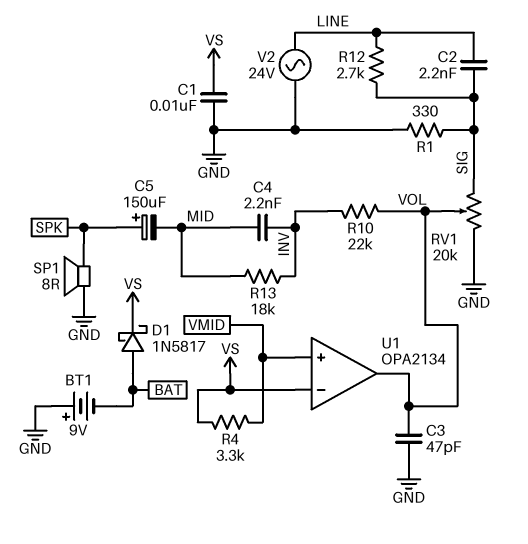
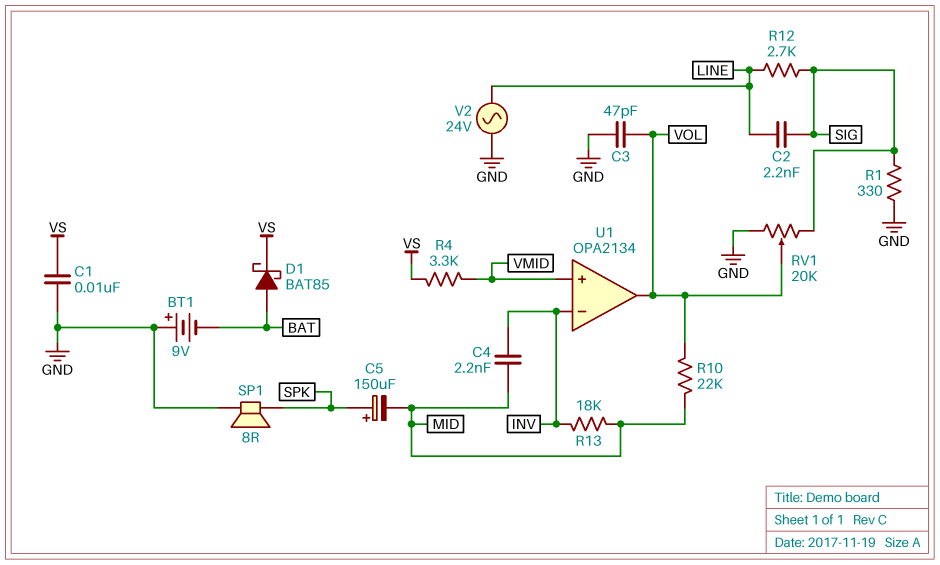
D1: schottky 1N5817 (A BAT, K VS) -> schottky BAT85 (A BAT, K VS)
R10: 22k (INV, VOL) -> 22k (MID, VOL)
U1 pin in-: VS -> INV

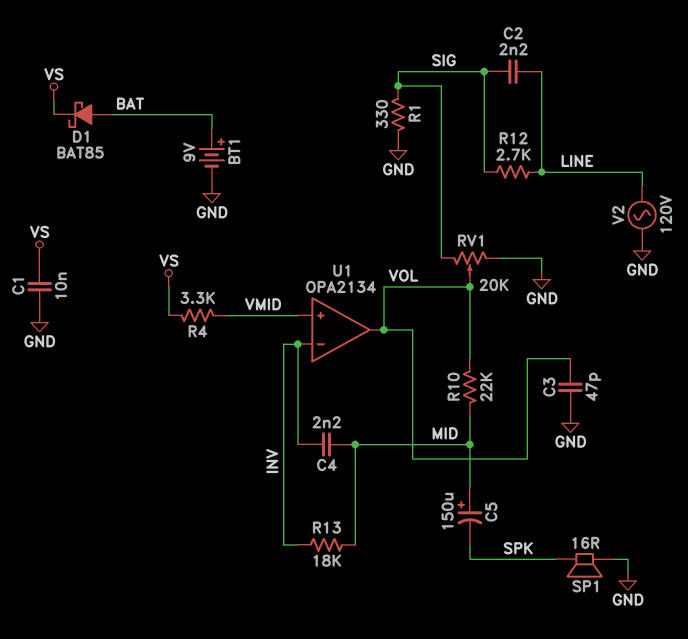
BT1: 9V (plus GND, minus BAT) -> 9V (plus BAT, minus GND)
C5: 150uF (plus SPK, minus MID) -> 150uF (plus MID, minus SPK)
SP1: speaker 8R (GND, SPK) -> speaker 16R (GND, SPK)
V2: AC 24V (GND, LINE) -> AC 120V (GND, LINE)

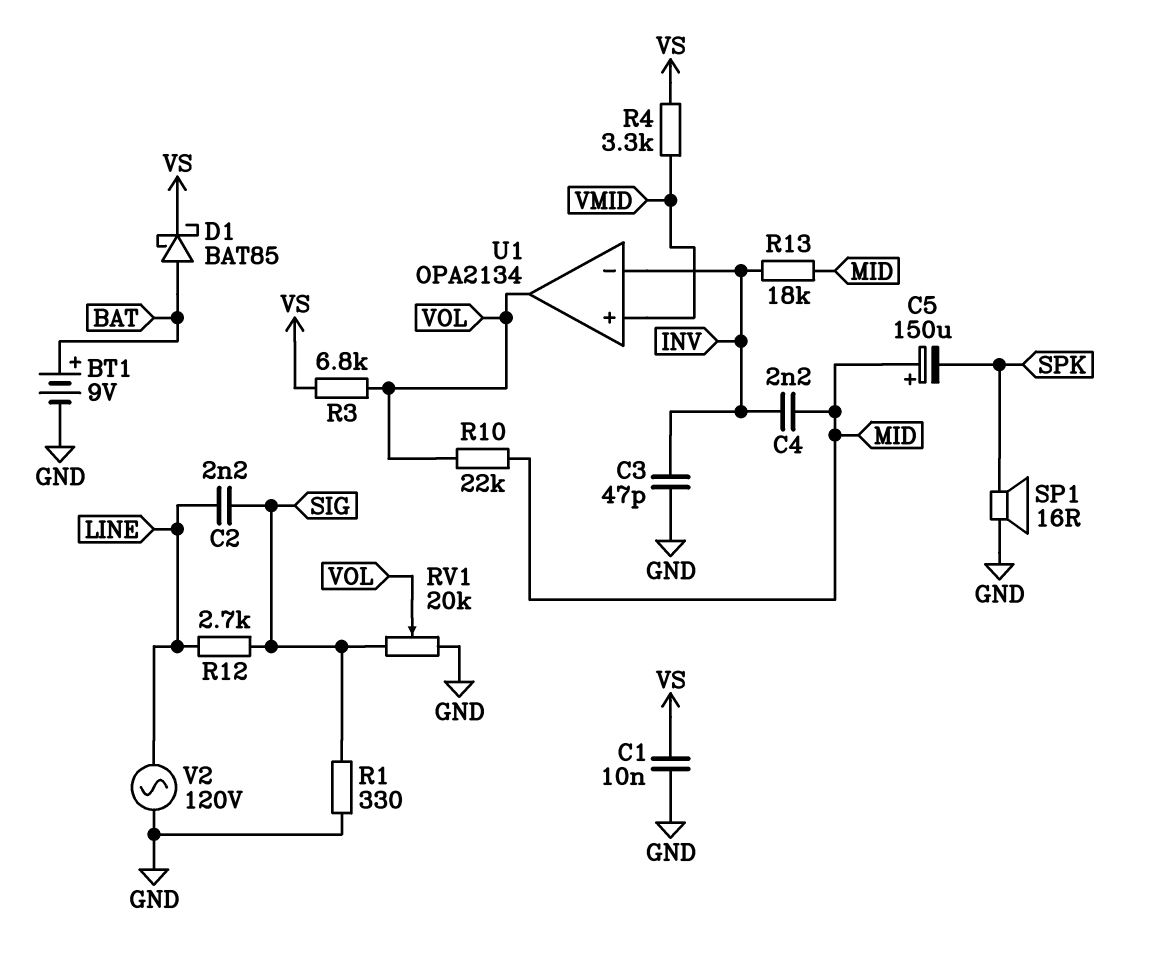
C3: 47pF (GND, VOL) -> 47pF (GND, INV)
R3: none -> 6.8k (VOL, VS)

